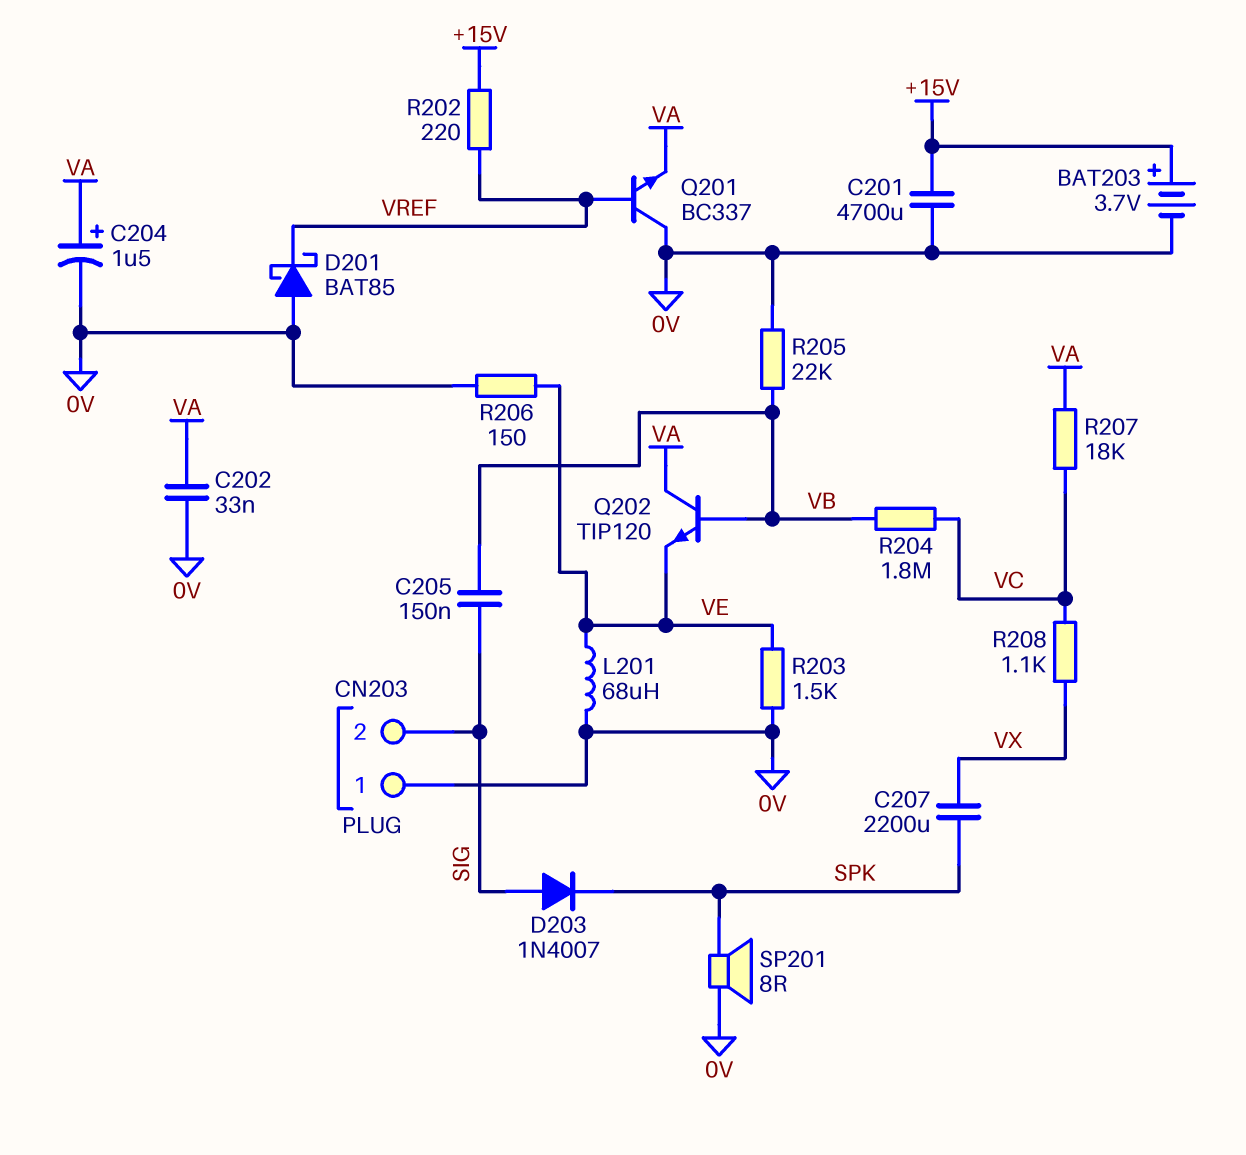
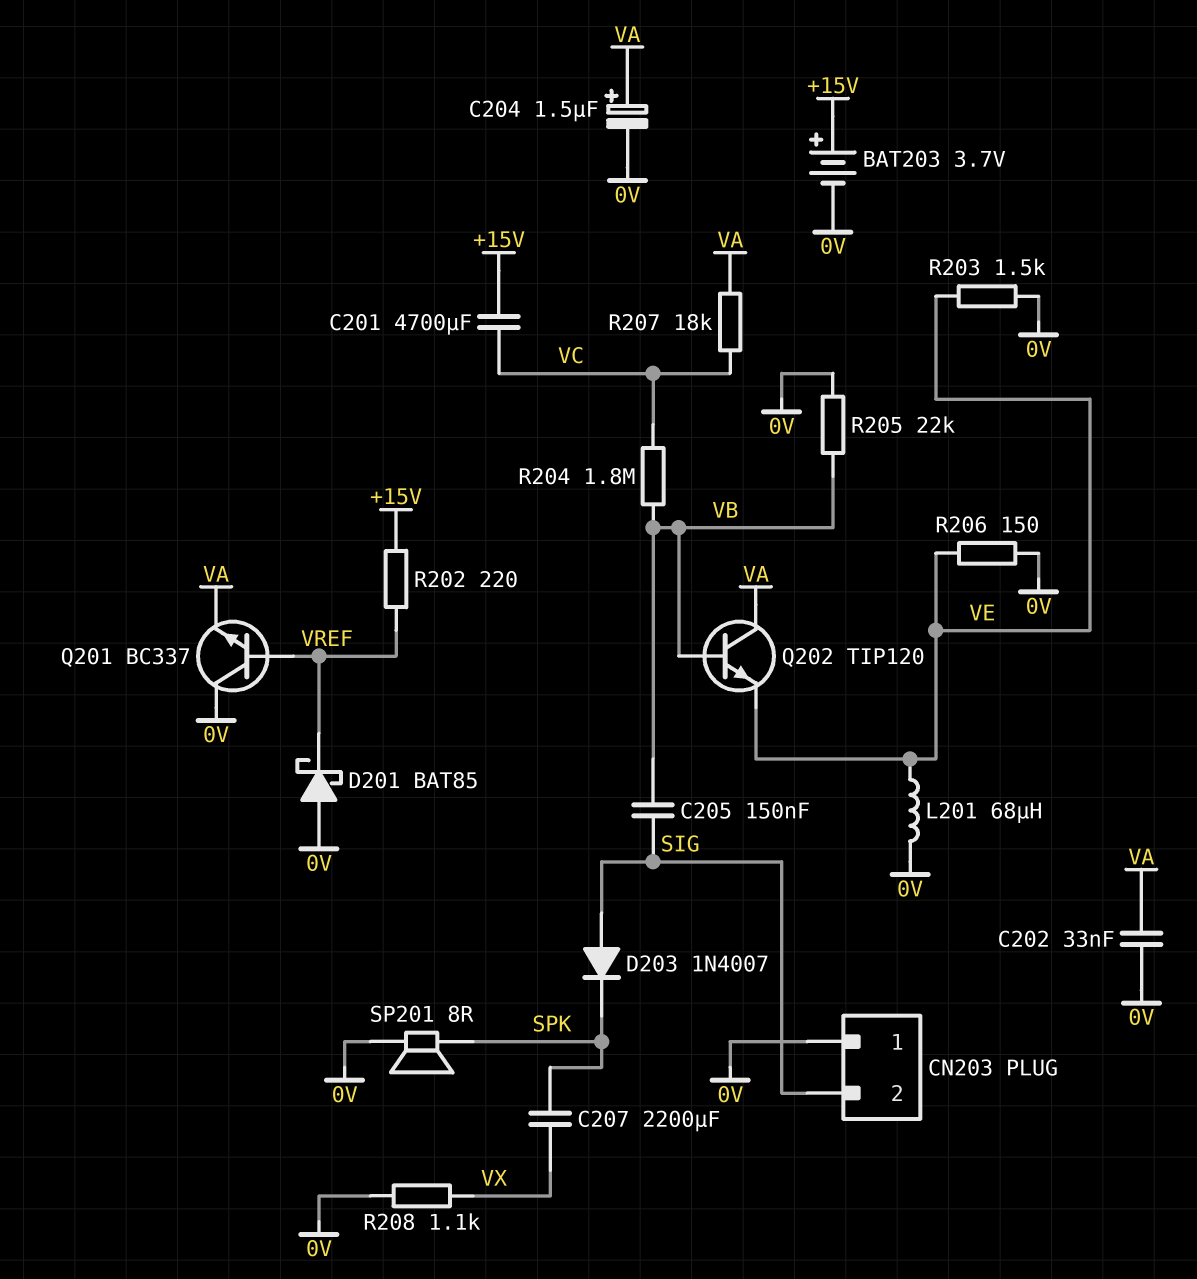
C201: 4700uF (+15V, 0V) -> 4700uF (+15V, VC)
R208: 1.1k (VC, VX) -> 1.1k (0V, VX)

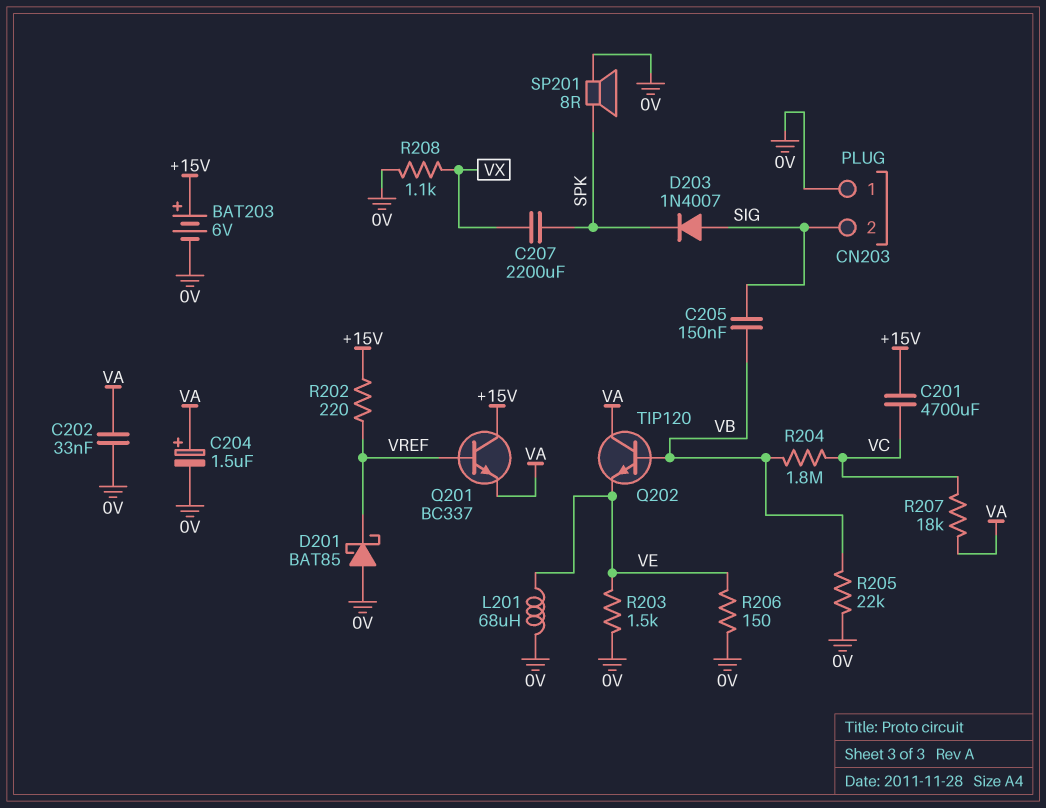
BAT203: 3.7V (plus +15V, minus 0V) -> 6V (plus +15V, minus 0V)
Q201: NPN BC337 (B VREF, C 0V, E VA) -> NPN BC337 (B VREF, C +15V, E VA)

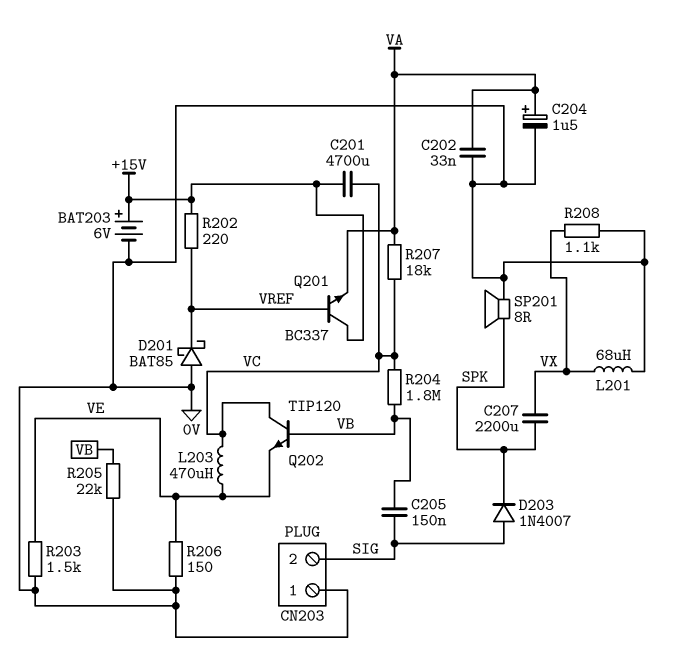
L201: 68uH (0V, VE) -> 68uH (0V, VX)
L203: none -> 470uH (VC, VE)
Q202: NPN TIP120 (B VB, C VA, E VE) -> NPN TIP120 (B VB, C VC, E VE)

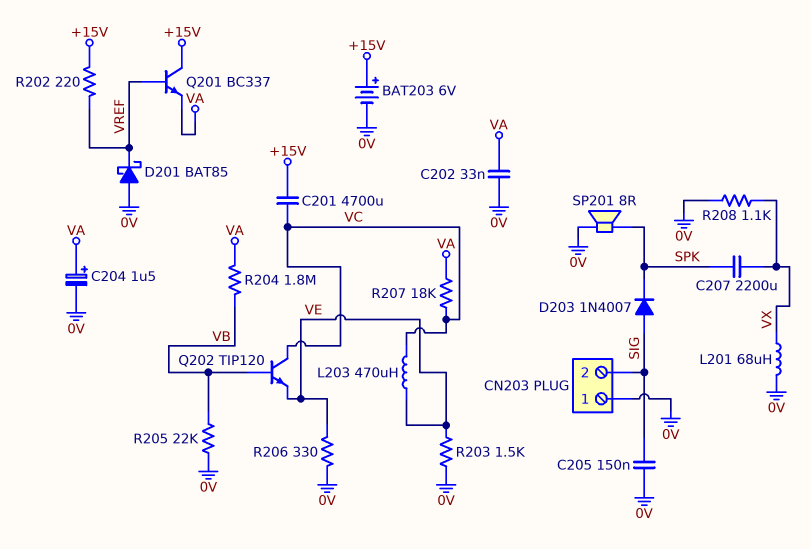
C205: 150nF (SIG, VB) -> 150nF (0V, SIG)
R204: 1.8M (VB, VC) -> 1.8M (VA, VB)
R206: 150 (0V, VE) -> 330 (0V, VE)

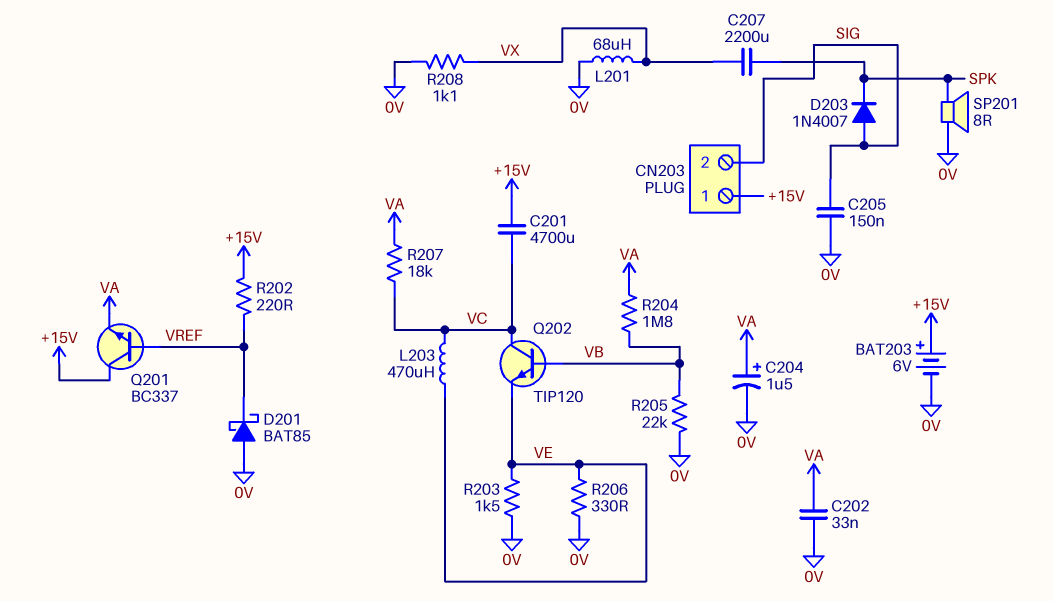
CN203 pin 1: 0V -> +15V

